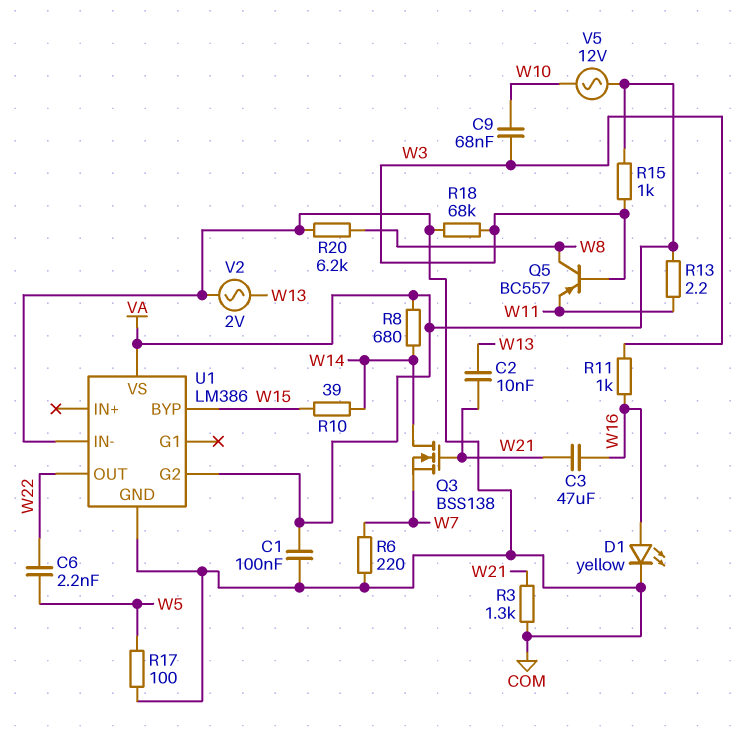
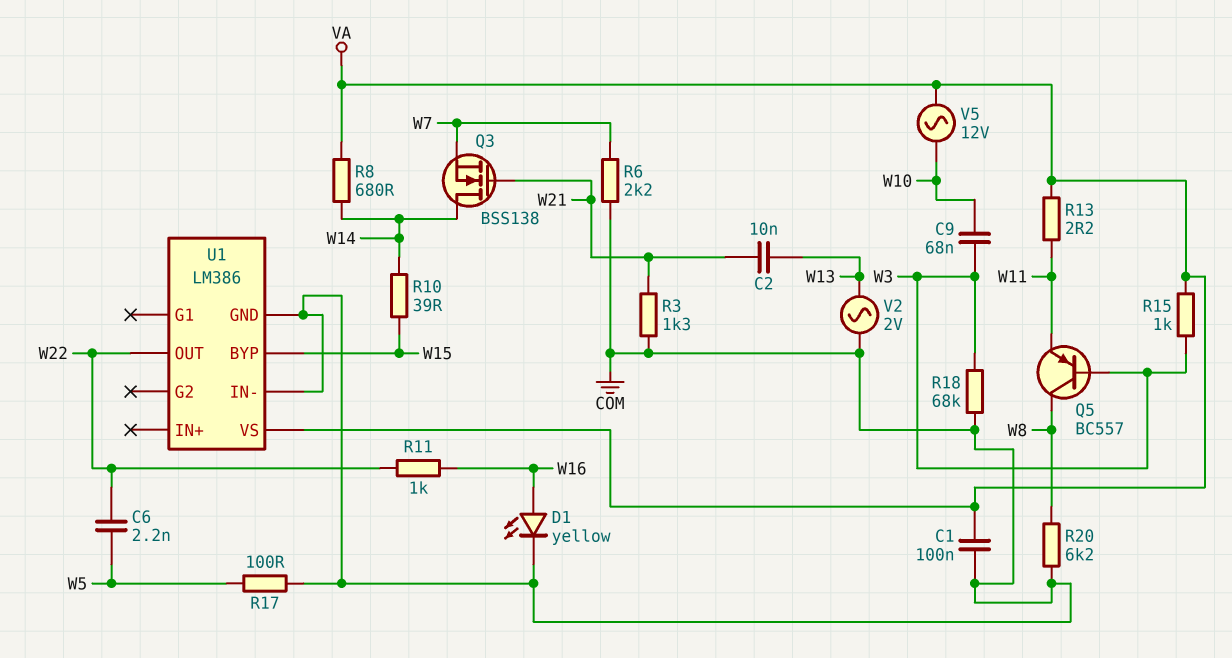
C3: 47uF (W16, W21) -> none
R6: 220 (COM, W7) -> 2.2k (COM, W7)
R11: 1k (W3, W16) -> 1k (W16, W22)
U1 pin G2: VA -> none

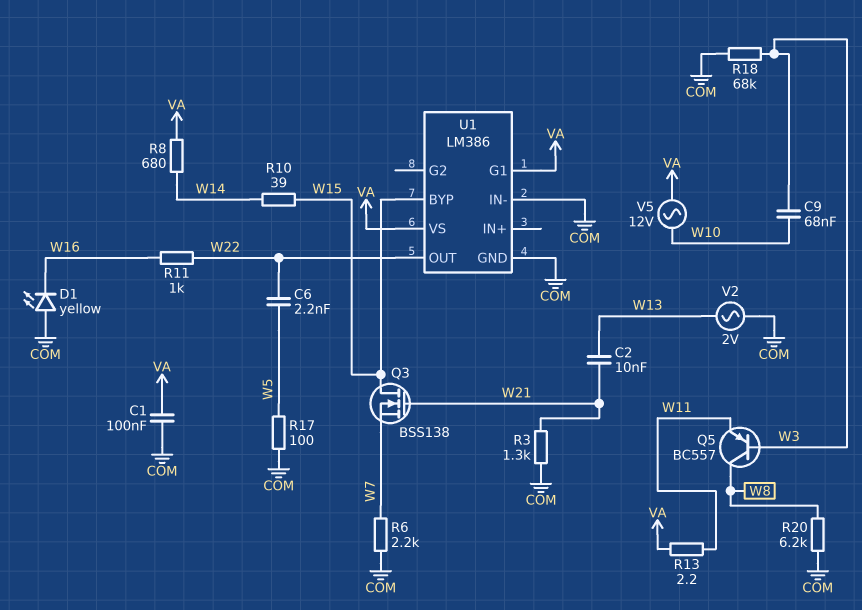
D1: LED yellow (A W16, K COM) -> LED yellow (A COM, K W16)
Q3: NMOS BSS138 (G W21, D W14, S W7) -> NMOS BSS138 (G W21, D W15, S W7)
R15: 1k (VA, W3) -> none
U1 pin G1: none -> VA

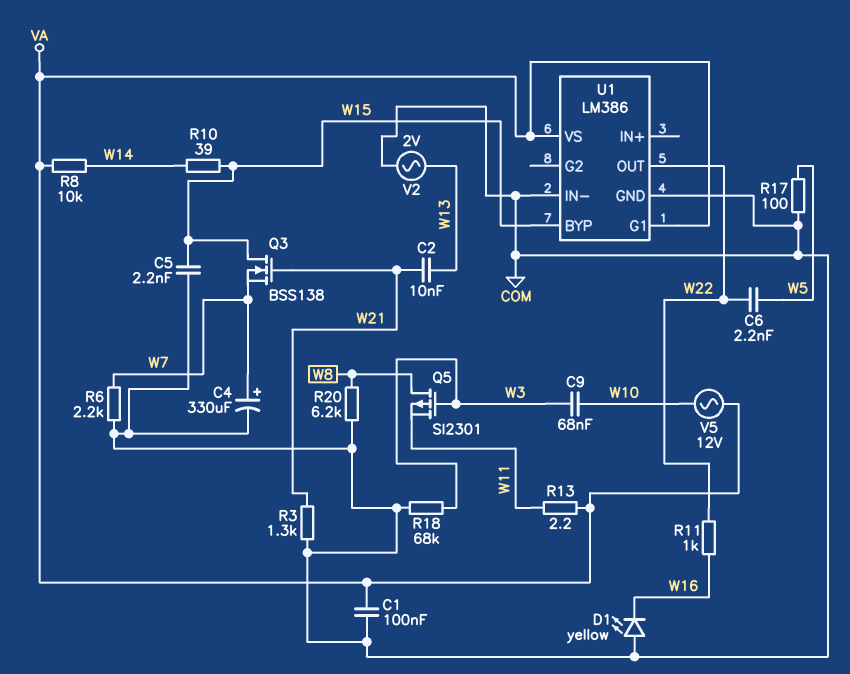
C4: none -> 330uF (plus W7, minus COM)
C5: none -> 2.2nF (COM, W15)
Q5: PNP BC557 (B W3, C W8, E W11) -> PMOS SI2301 (G W3, D W8, S W11)
R8: 680 (VA, W14) -> 10k (VA, W14)

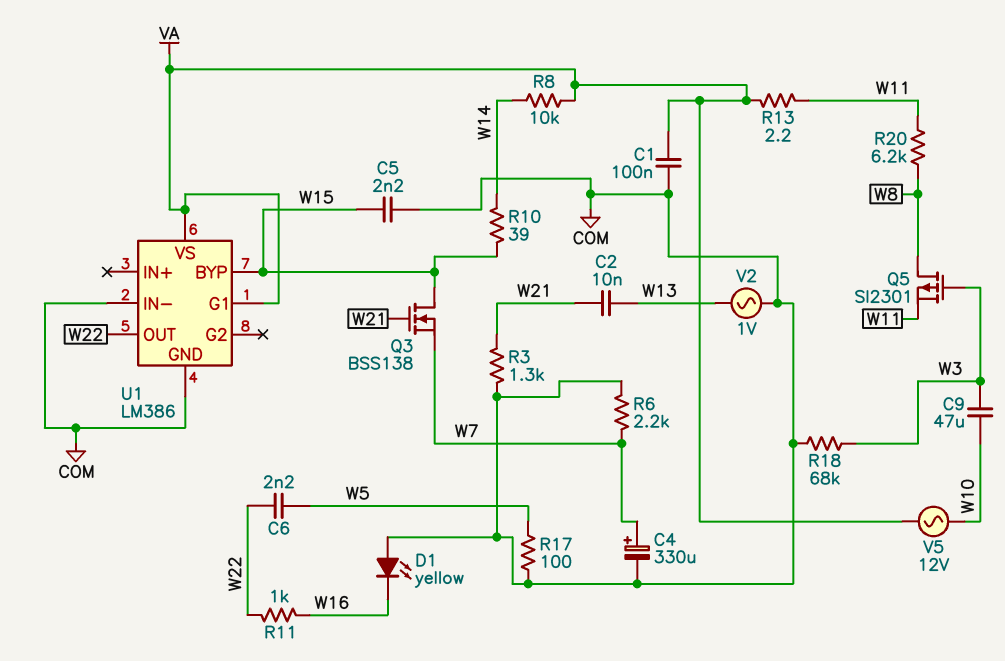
C9: 68nF (W3, W10) -> 47uF (W3, W10)
R20: 6.2k (COM, W8) -> 6.2k (W8, W11)
V2: AC 2V (COM, W13) -> AC 1V (COM, W13)

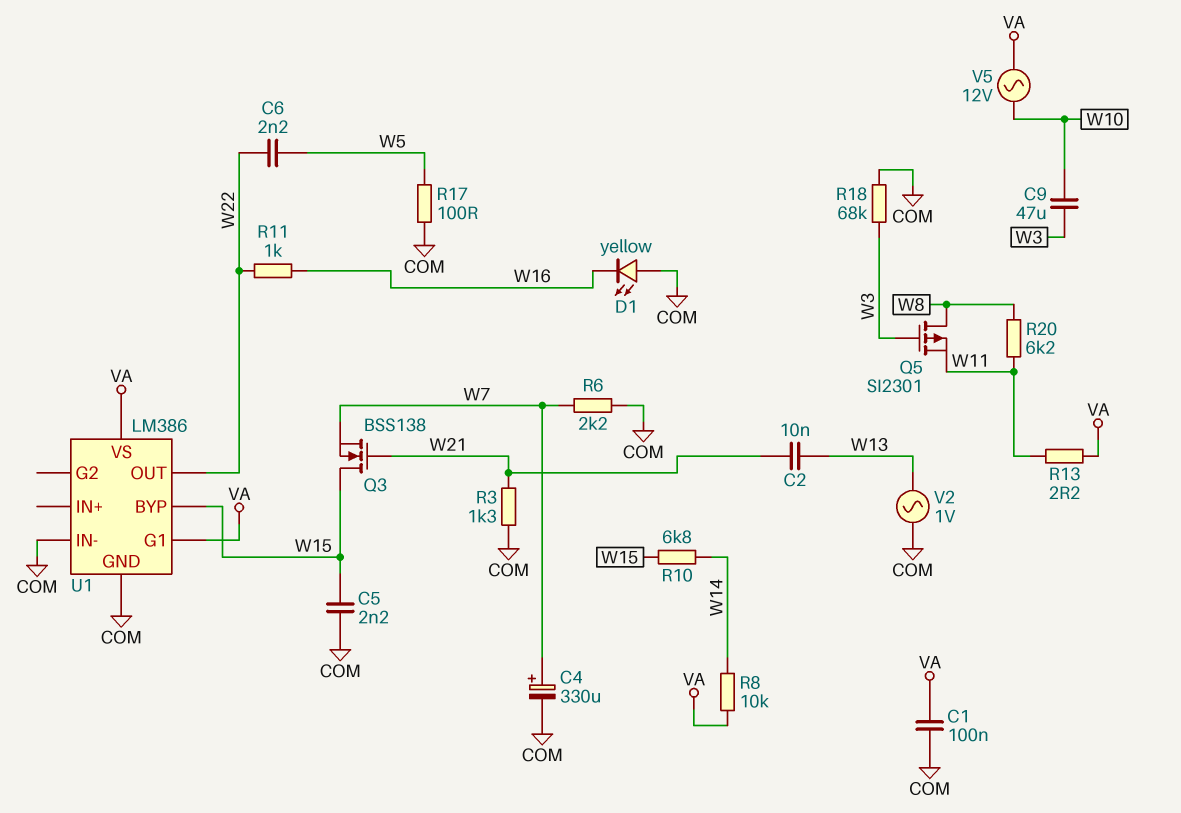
R10: 39 (W14, W15) -> 6.8k (W14, W15)

